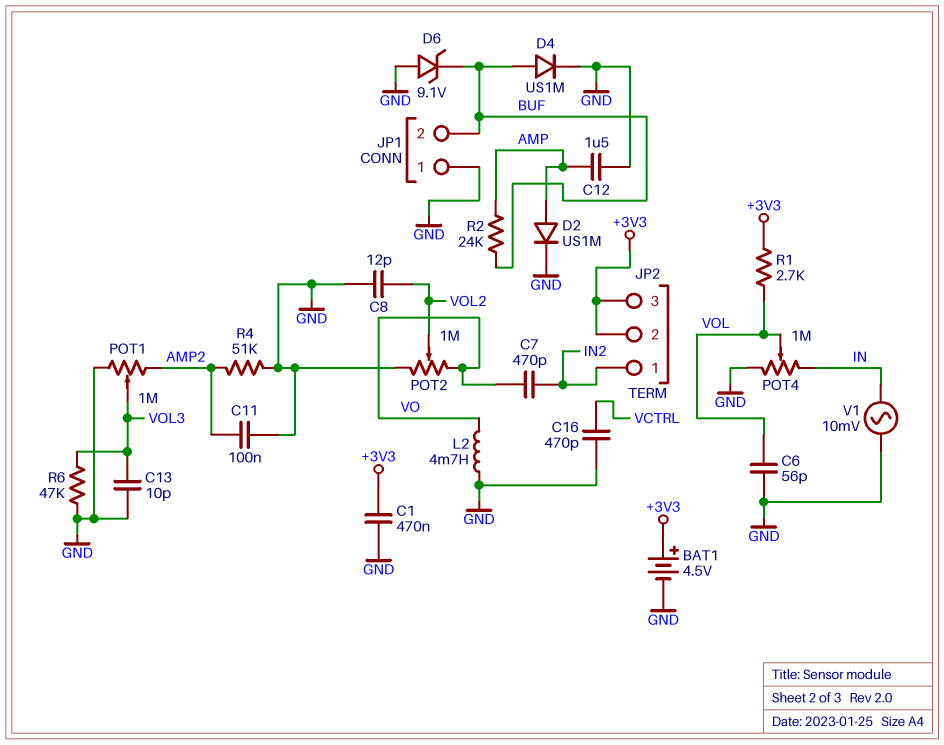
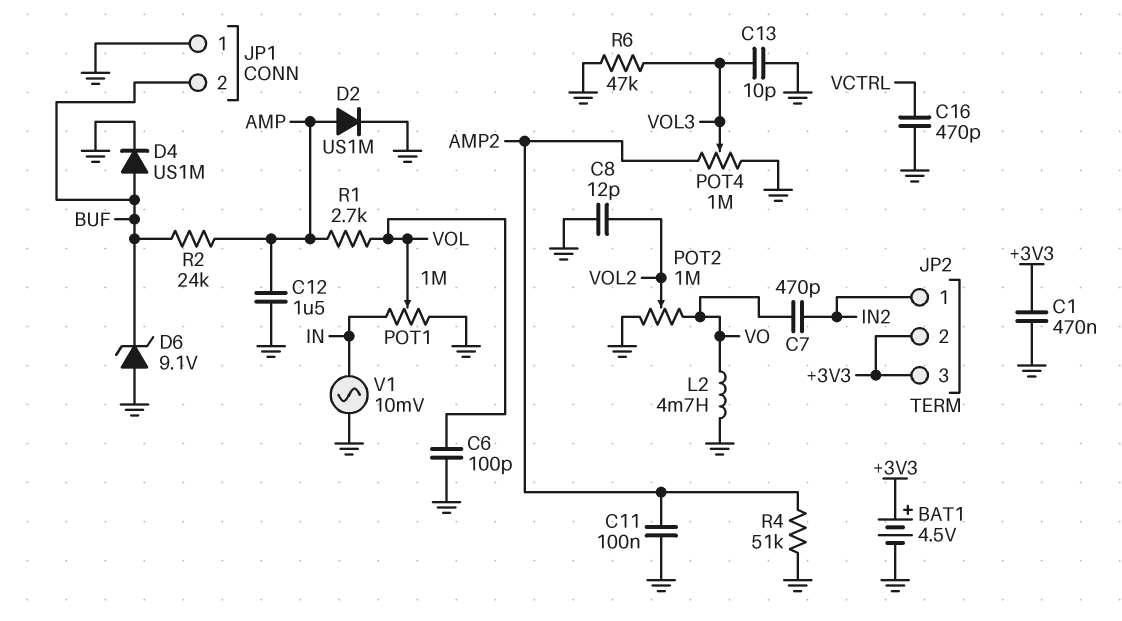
C6: 56pF (GND, VOL) -> 100pF (GND, VOL)
POT1: 1M (AMP2, GND, wiper VOL3) -> 1M (GND, IN, wiper VOL)
POT4: 1M (GND, IN, wiper VOL) -> 1M (AMP2, GND, wiper VOL3)
R1: 2.7k (+3V3, VOL) -> 2.7k (AMP, VOL)

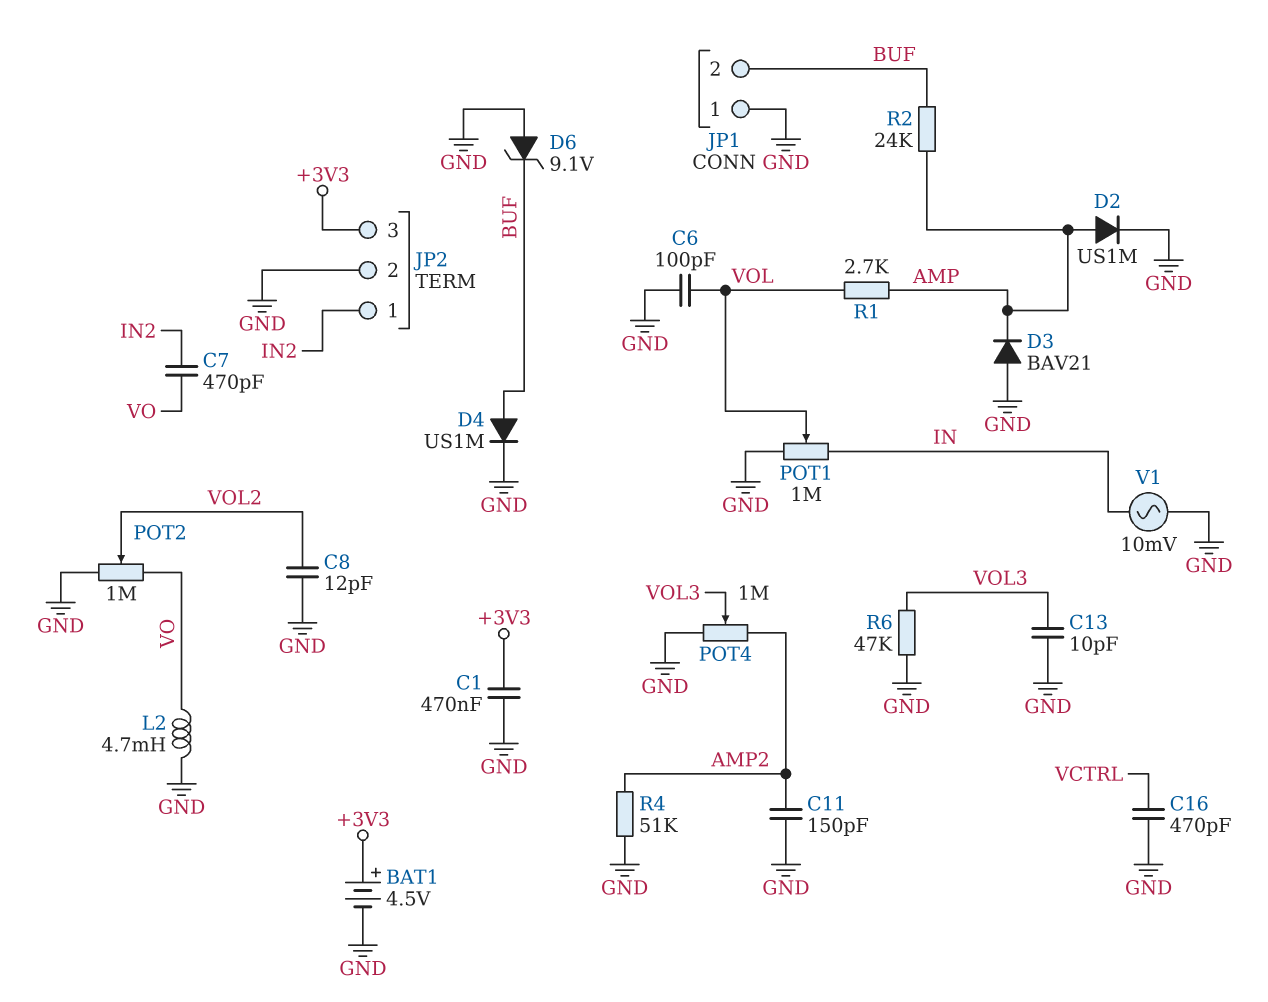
C11: 100nF (AMP2, GND) -> 150pF (AMP2, GND)
C12: 1.5uF (AMP, GND) -> none
D3: none -> diode BAV21 (A GND, K AMP)
JP2 pin 2: +3V3 -> GND

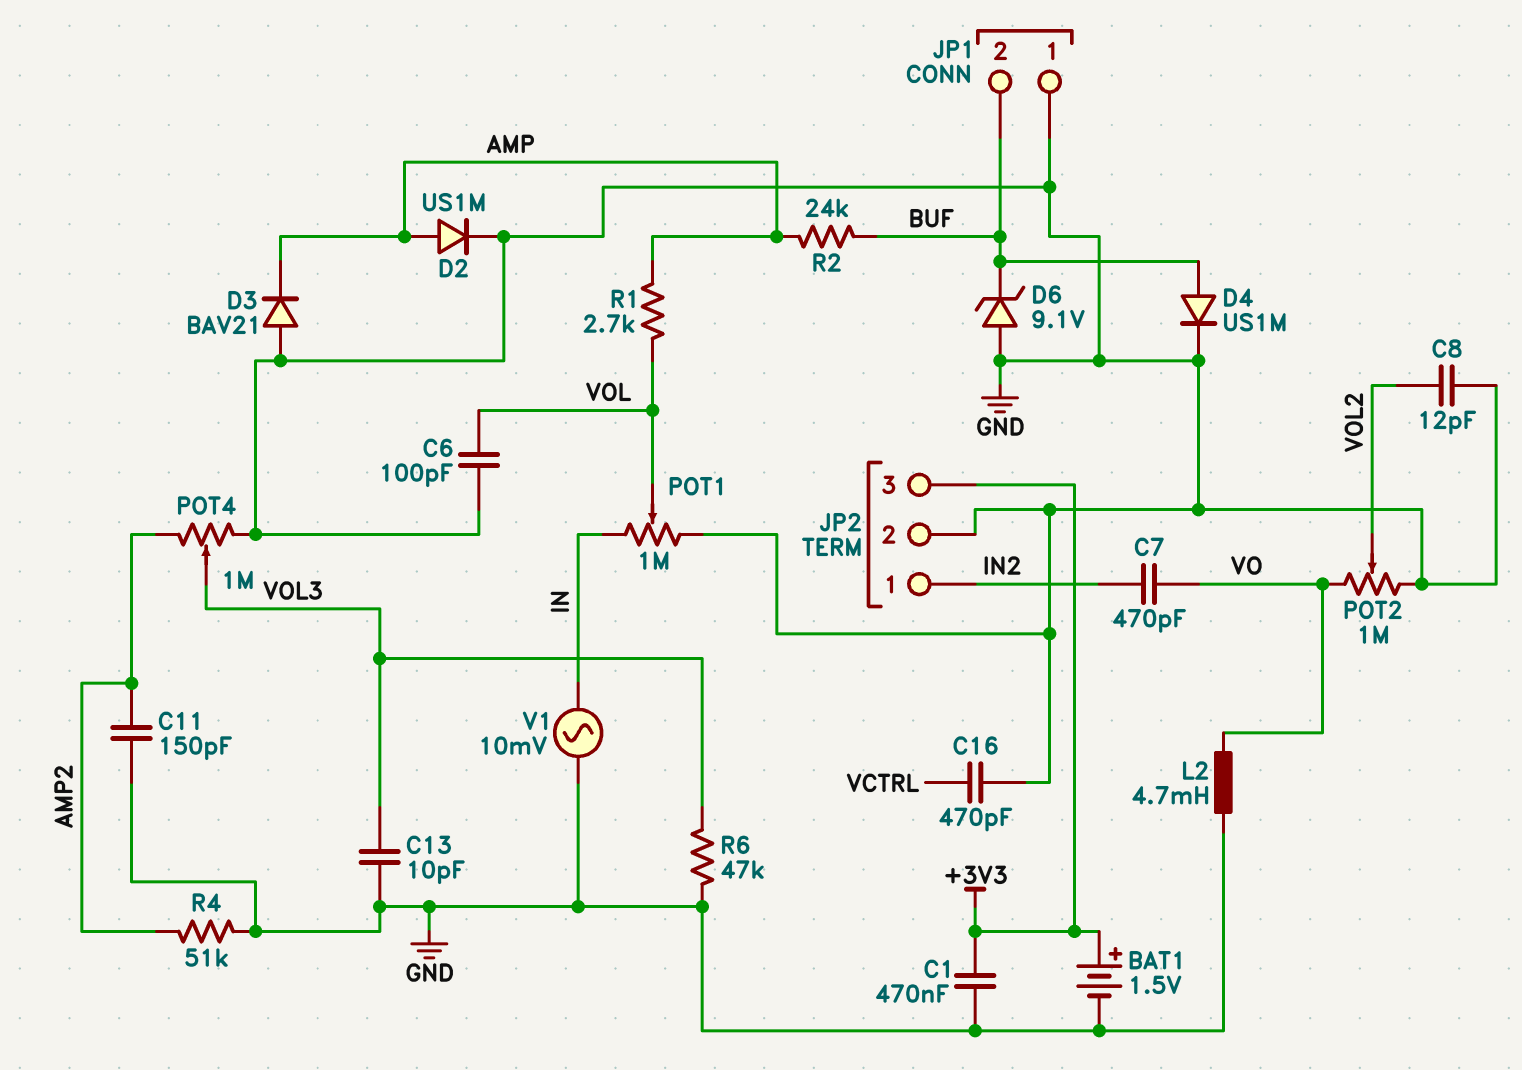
BAT1: 4.5V (plus +3V3, minus GND) -> 1.5V (plus +3V3, minus GND)

